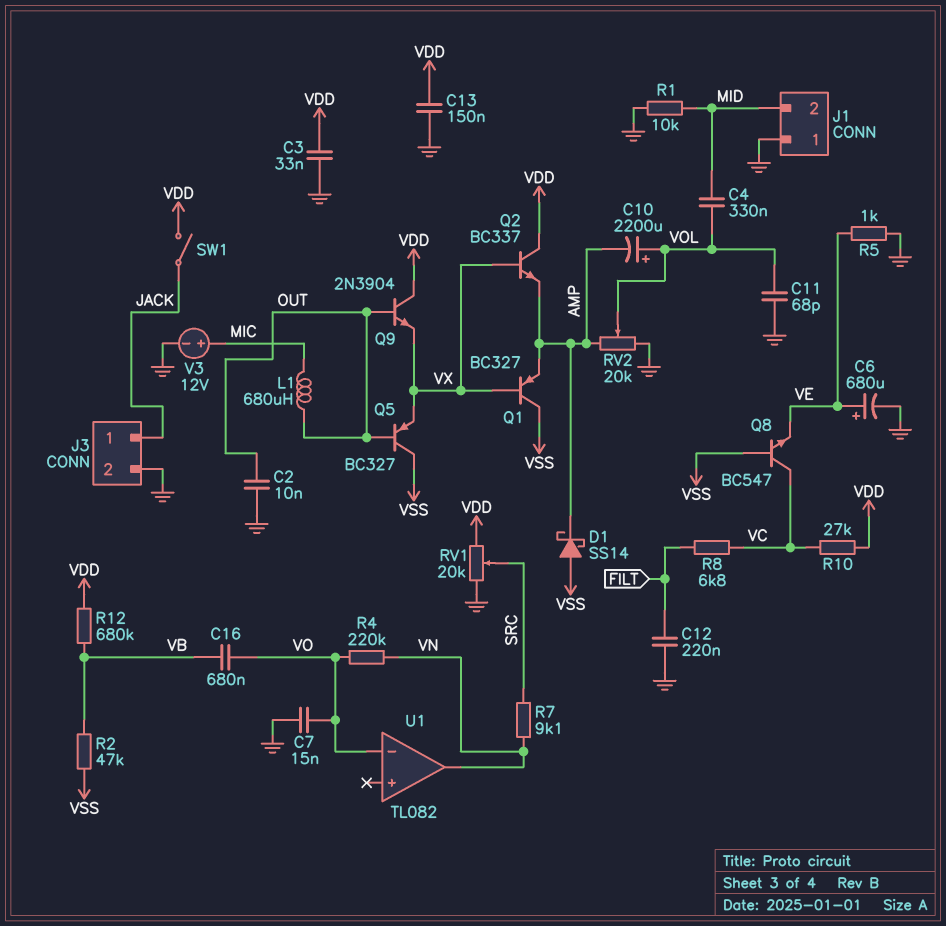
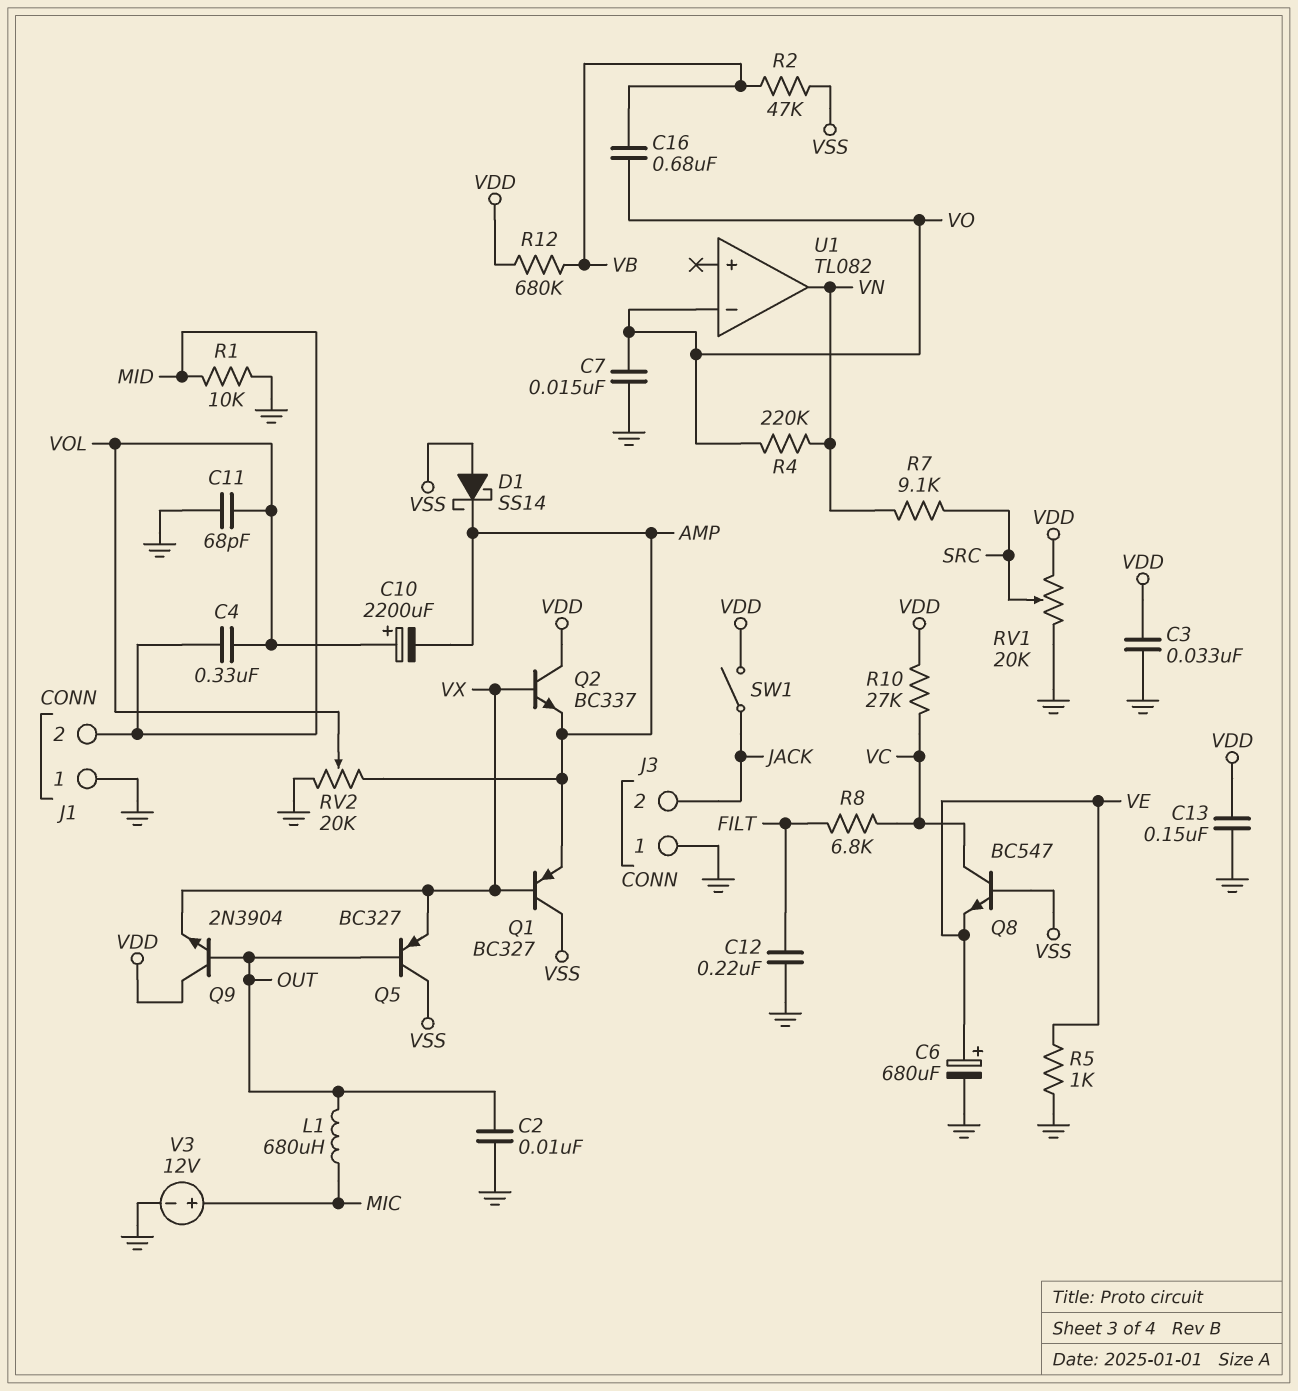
J3 pin 1: JACK -> GND
J3 pin 2: GND -> JACK

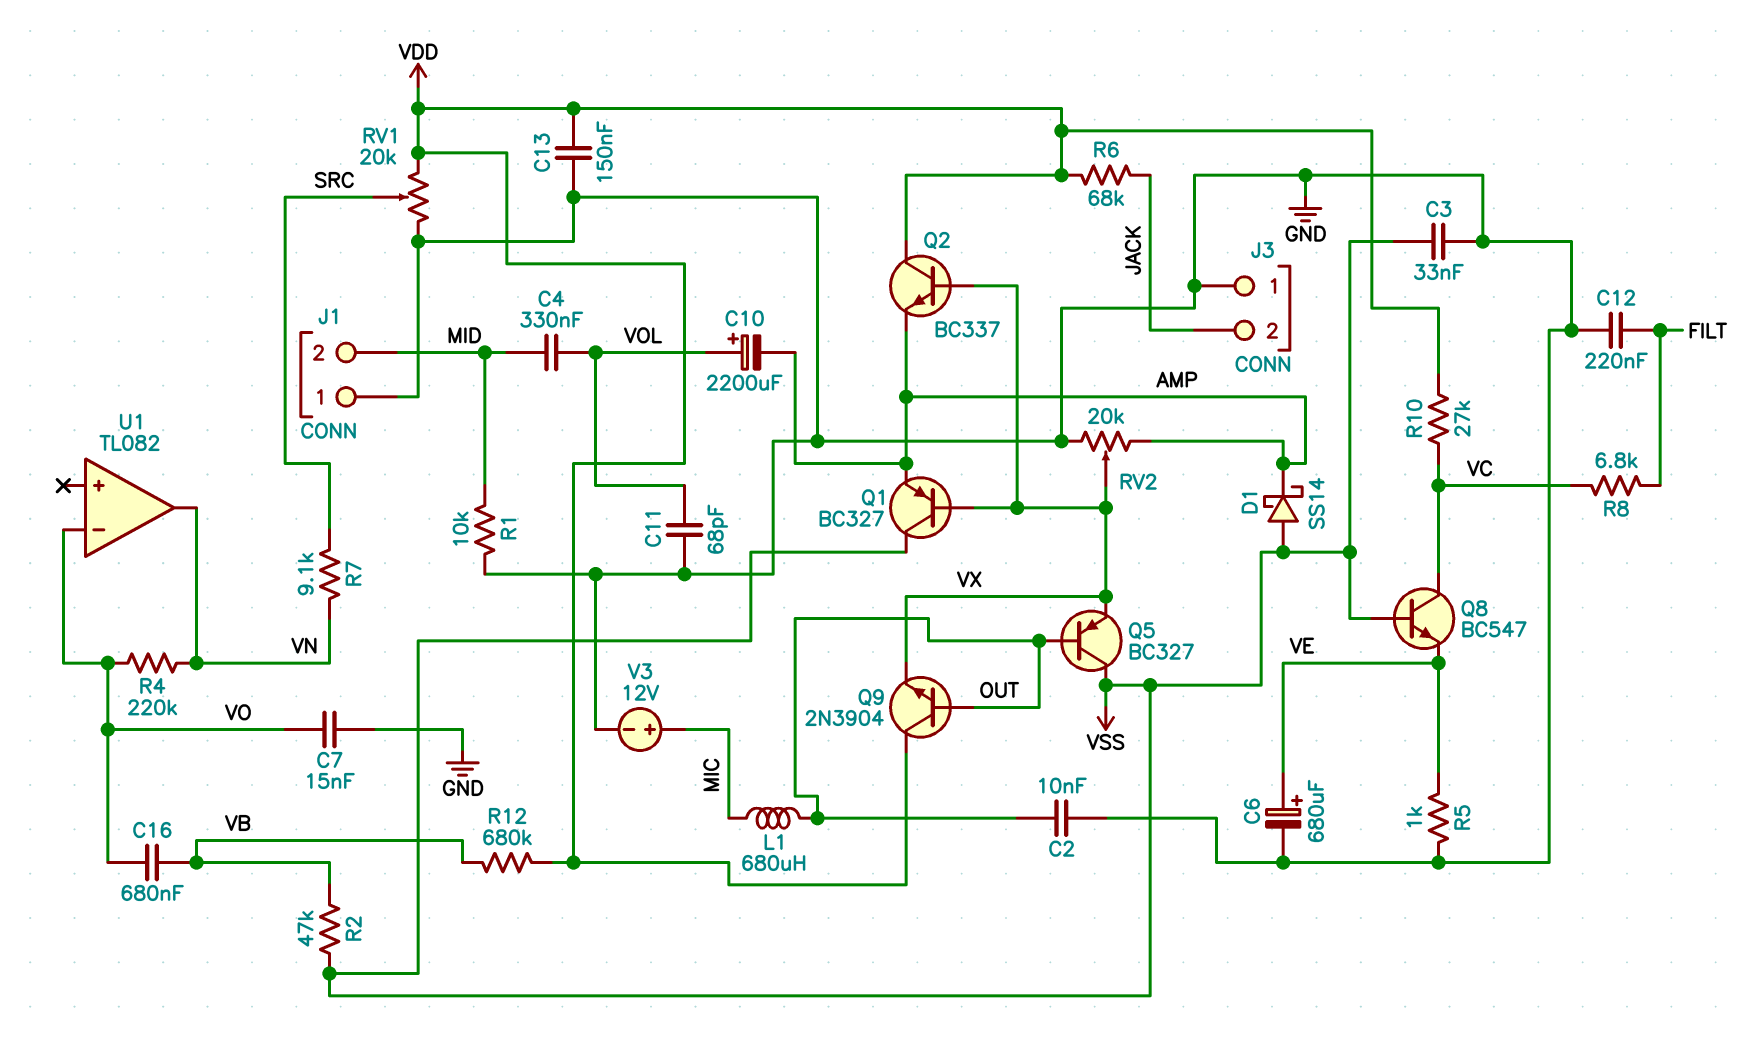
C3: 33nF (GND, VDD) -> 33nF (GND, VSS)
R6: none -> 68k (JACK, VDD)
RV2: 20k (AMP, GND, wiper VOL) -> 20k (AMP, GND, wiper VX)
SW1: switch (JACK, VDD) -> none

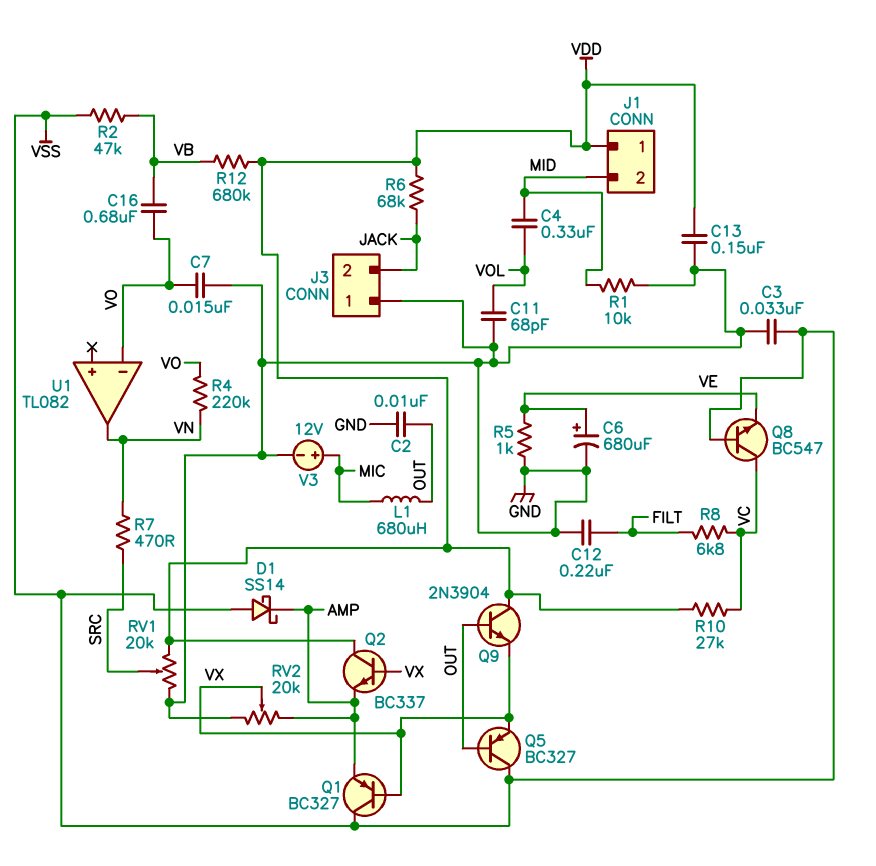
C10: 2200uF (plus VOL, minus AMP) -> none
J1 pin 1: GND -> VDD
R7: 9.1k (SRC, VN) -> 470 (SRC, VN)

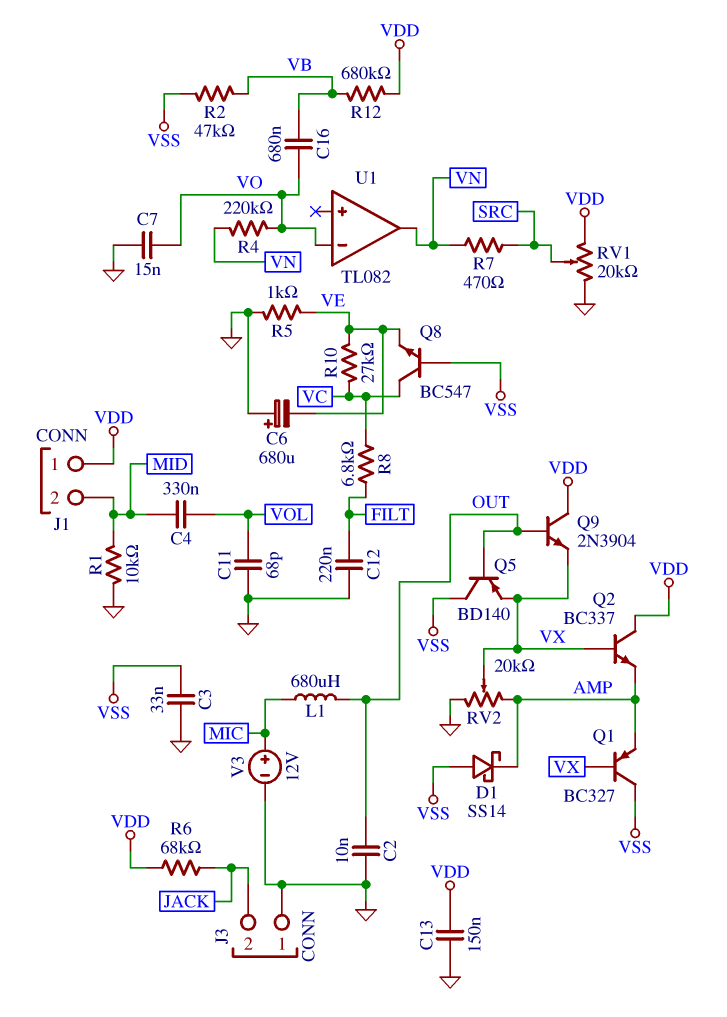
C6: 680uF (plus VE, minus GND) -> 680uF (plus GND, minus VE)
Q5: PNP BC327 (B OUT, C VSS, E VX) -> PNP BD140 (B OUT, C VSS, E VX)
R10: 27k (VC, VDD) -> 27k (VC, VE)

